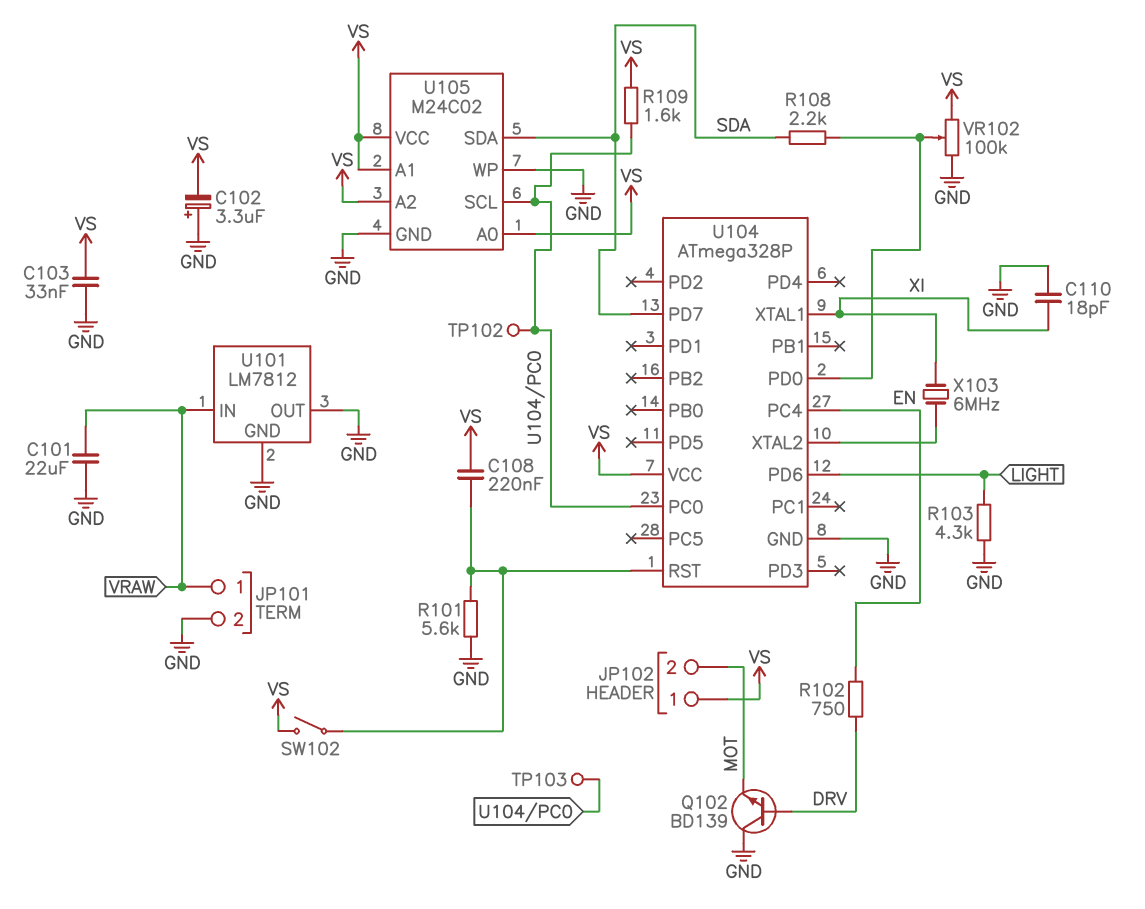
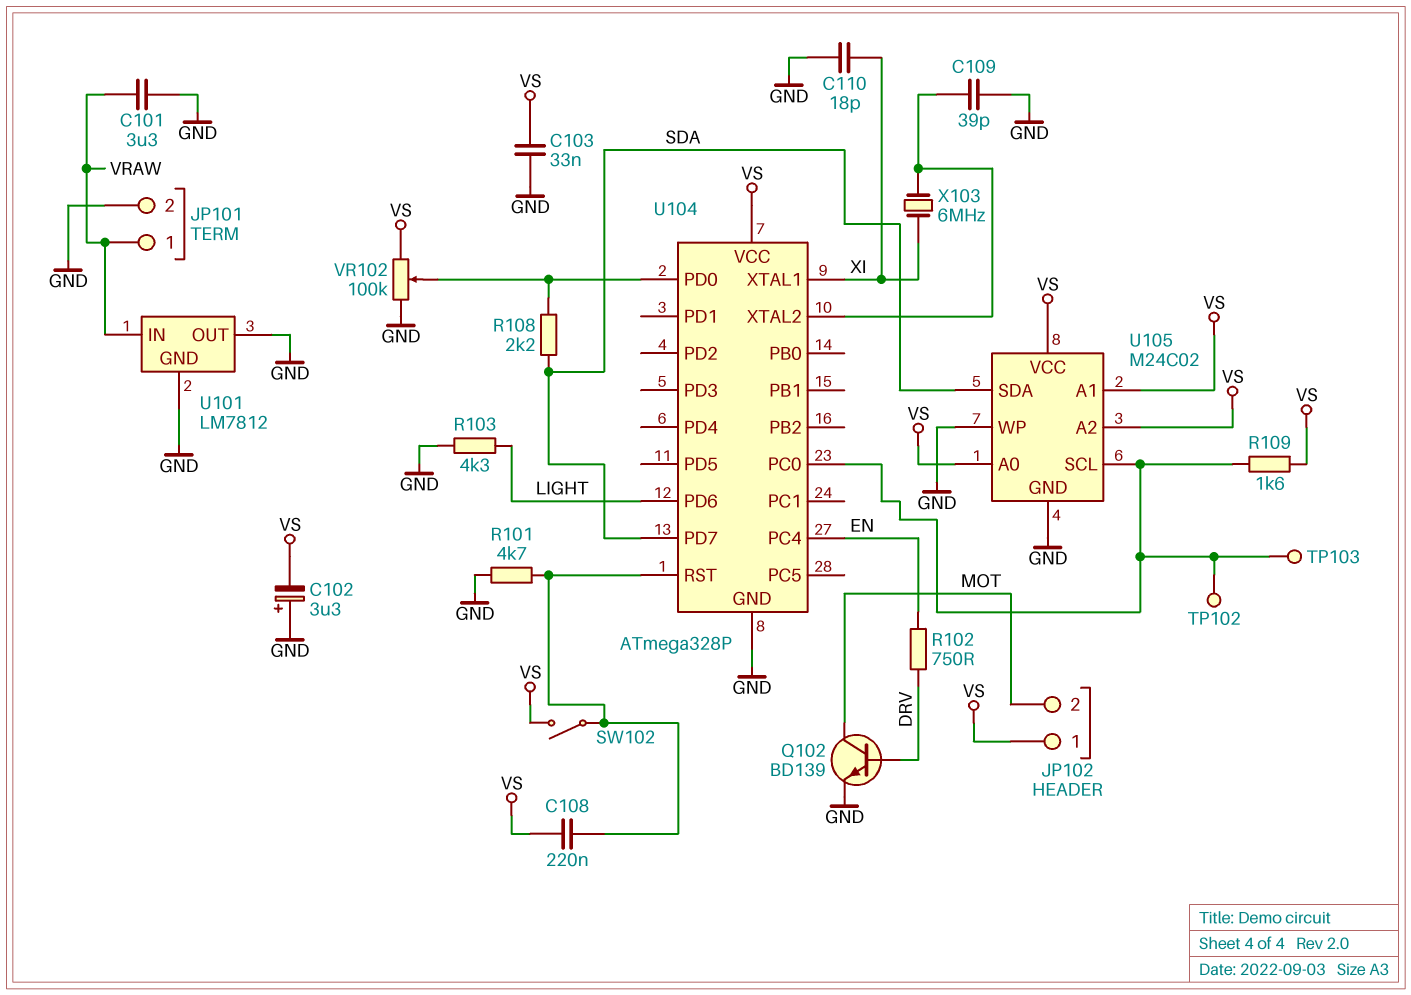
C101: 22uF (GND, VRAW) -> 3.3uF (GND, VRAW)
C109: none -> 39pF (GND, U104/XTAL2)
Q102: NPN BD139 (B DRV, C GND, E MOT) -> NPN BD139 (B DRV, C MOT, E GND)
R101: 5.6k (GND, U104/RST) -> 4.7k (GND, U104/RST)

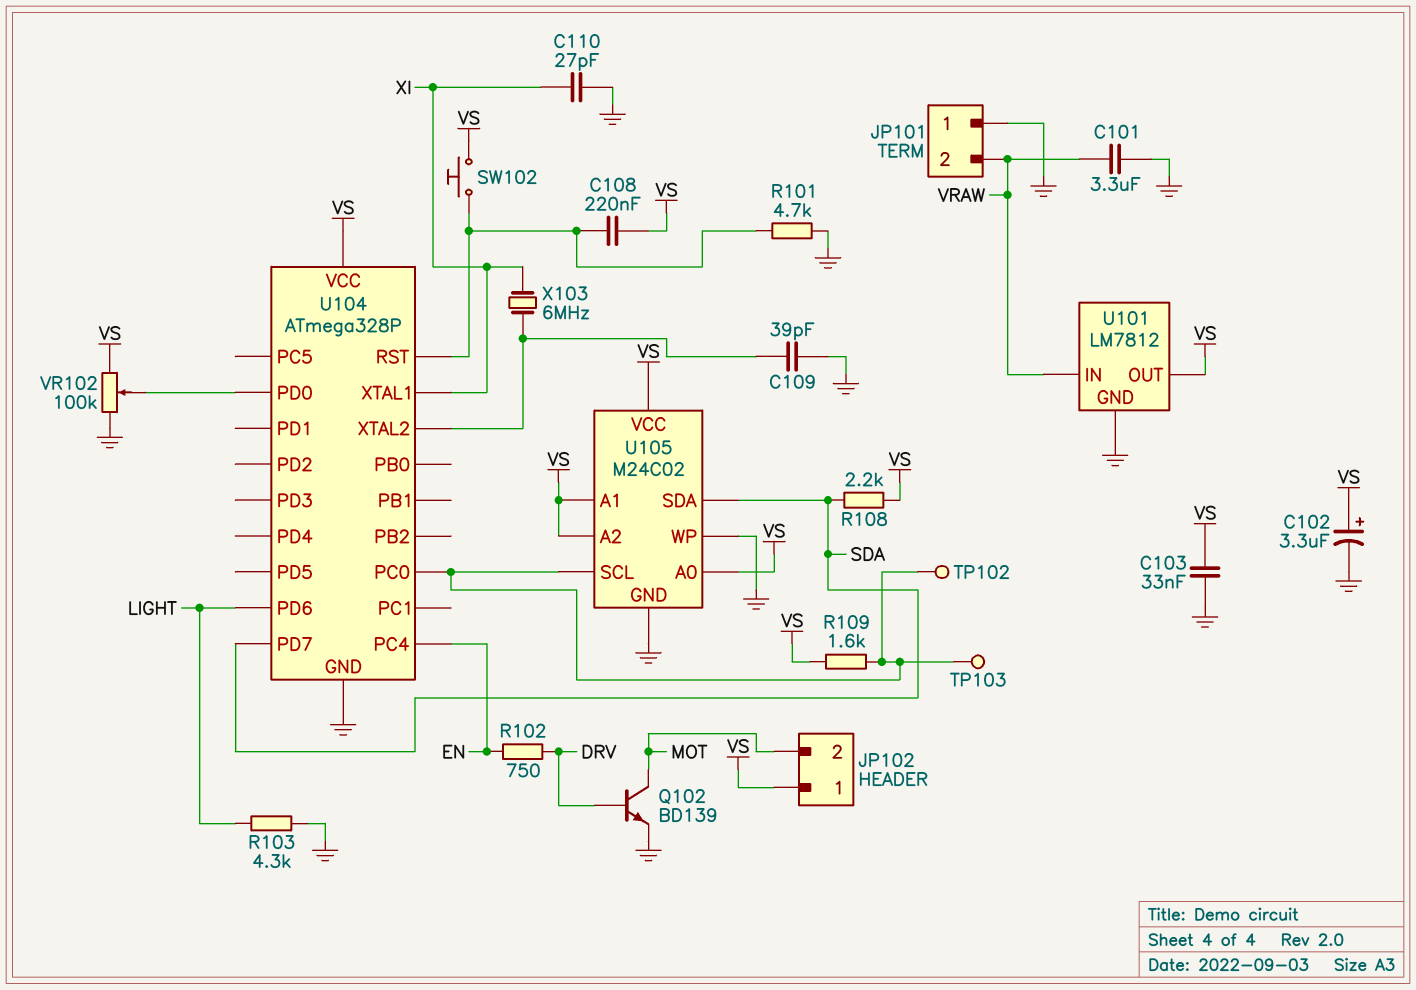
C102: 3.3uF (plus GND, minus VS) -> 3.3uF (plus VS, minus GND)
C110: 18pF (GND, XI) -> 27pF (GND, XI)
JP101 pin 1: VRAW -> GND
JP101 pin 2: GND -> VRAW
R108: 2.2k (SDA, U104/PD0) -> 2.2k (SDA, VS)
SW102: switch (U104/RST, VS) -> button (U104/RST, VS)
U101 pin OUT: GND -> VS

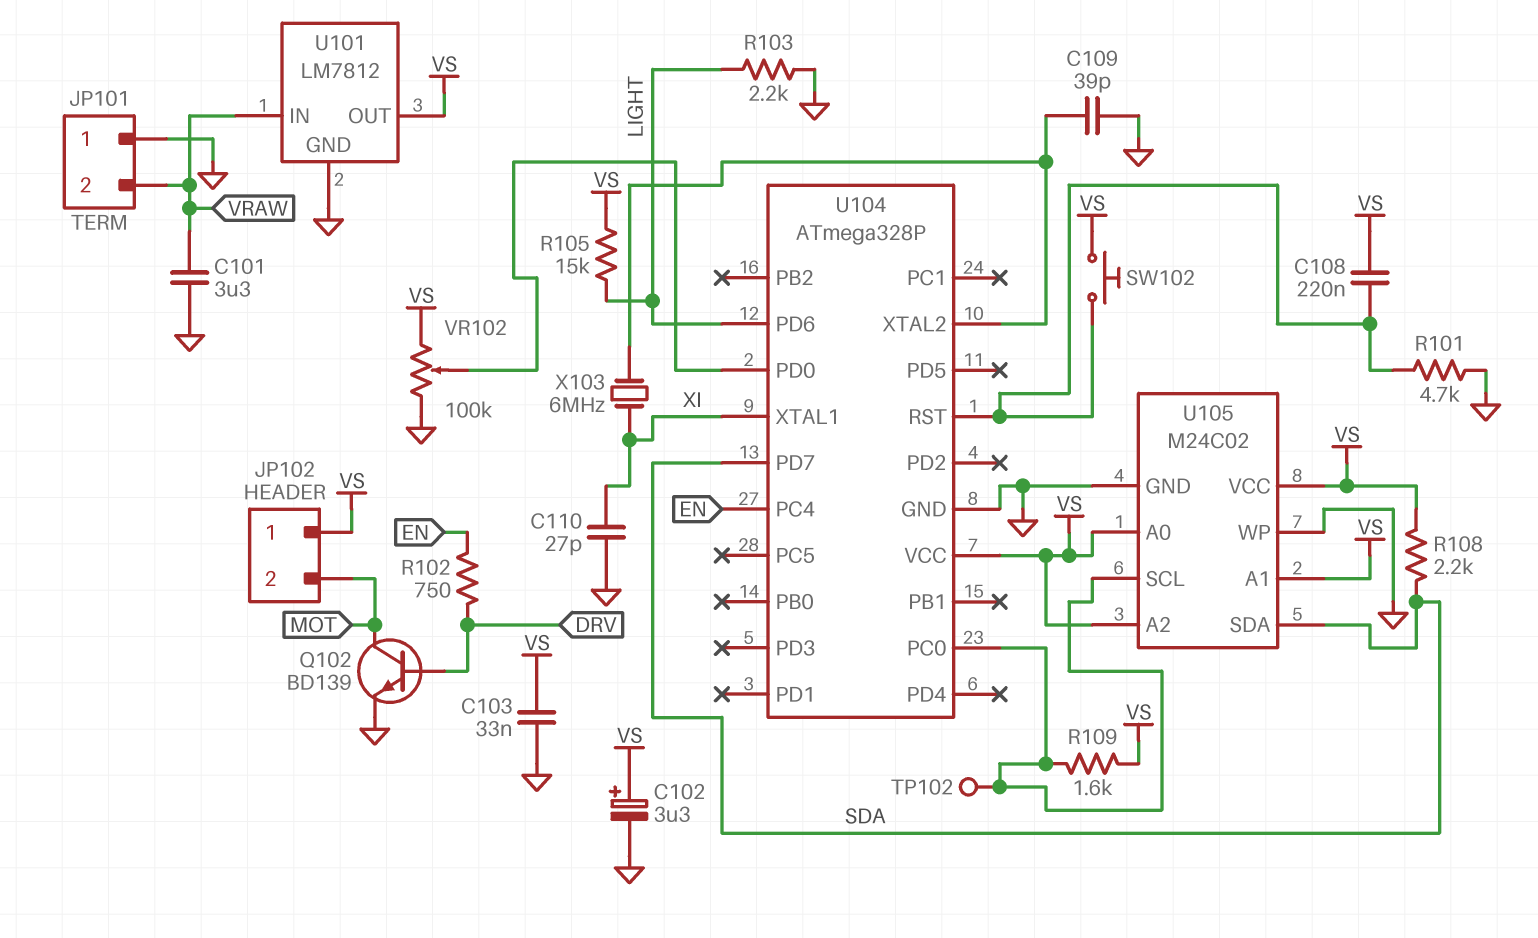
R103: 4.3k (GND, LIGHT) -> 2.2k (GND, LIGHT)
R105: none -> 15k (LIGHT, VS)
TP103: test point (U104/PC0) -> none

